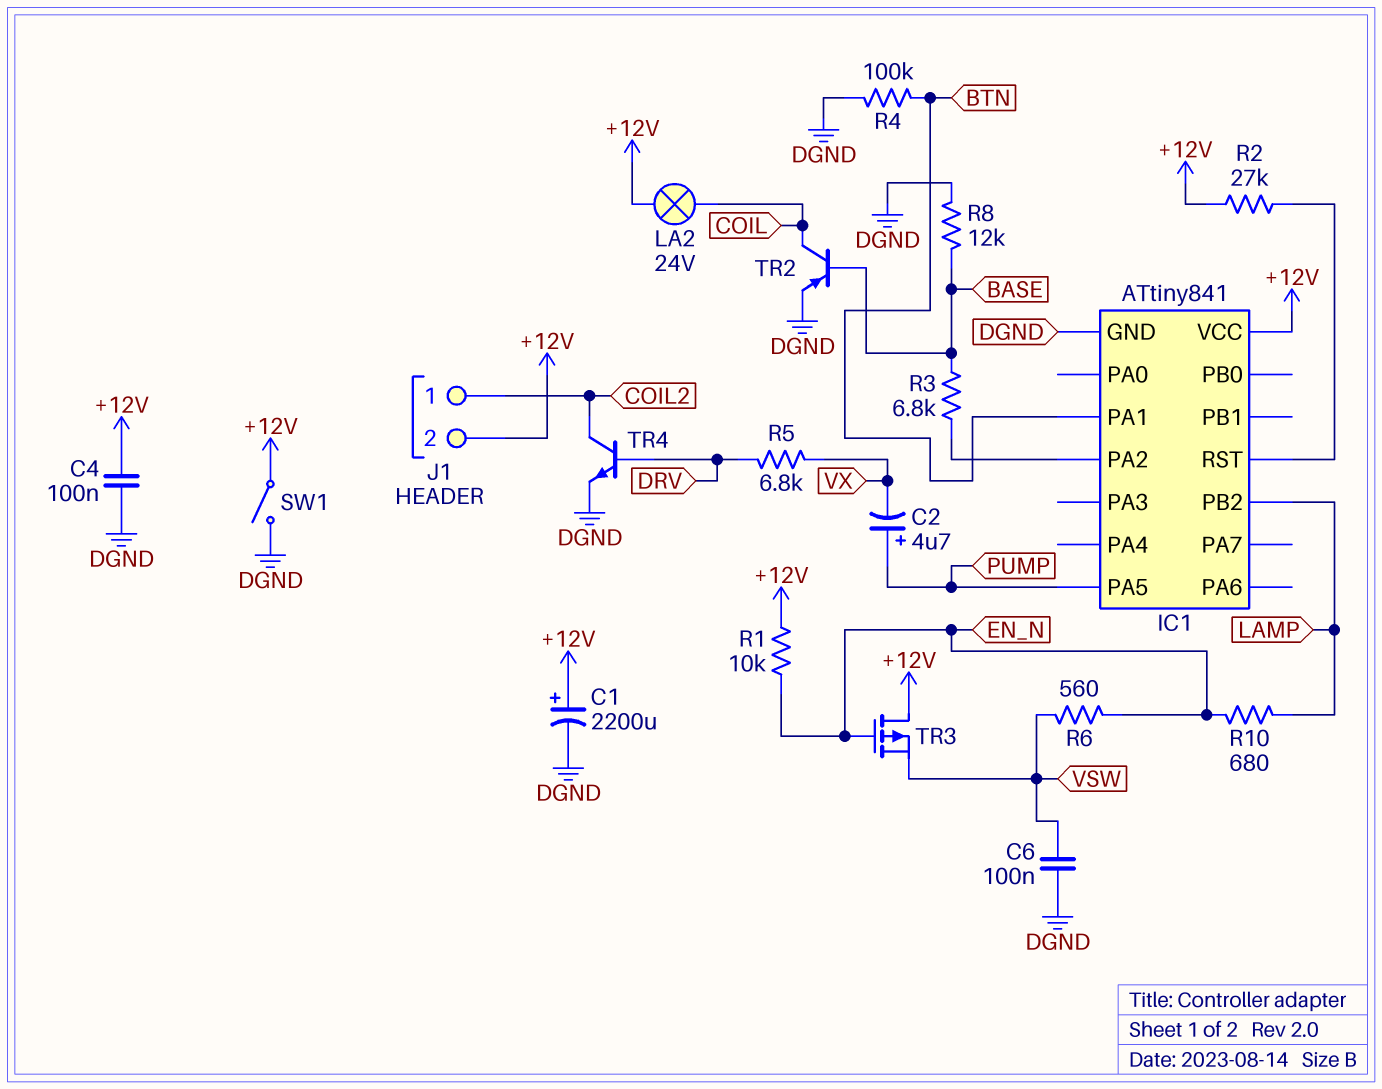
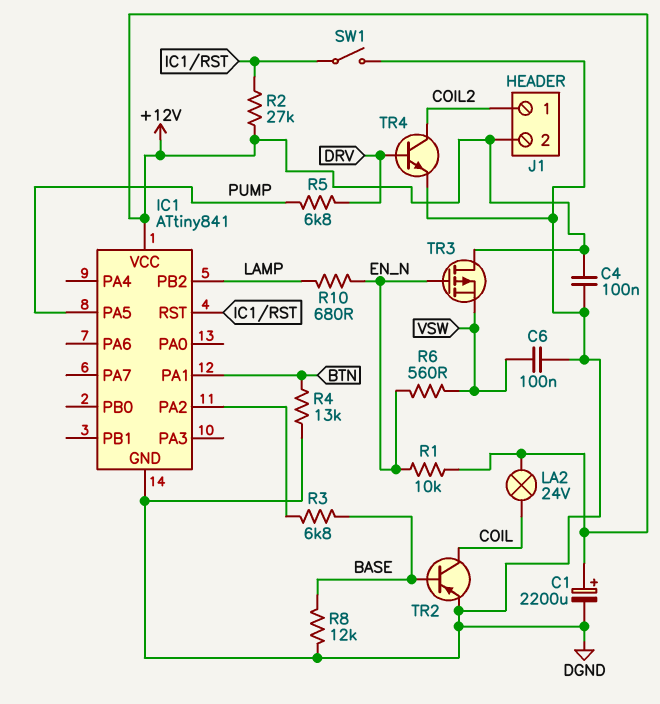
C2: 4.7uF (plus PUMP, minus VX) -> none
R4: 100k (BTN, DGND) -> 13k (BTN, DGND)
R5: 6.8k (DRV, VX) -> 6.8k (DRV, PUMP)
SW1: switch (+12V, DGND) -> switch (DGND, IC1/RST)

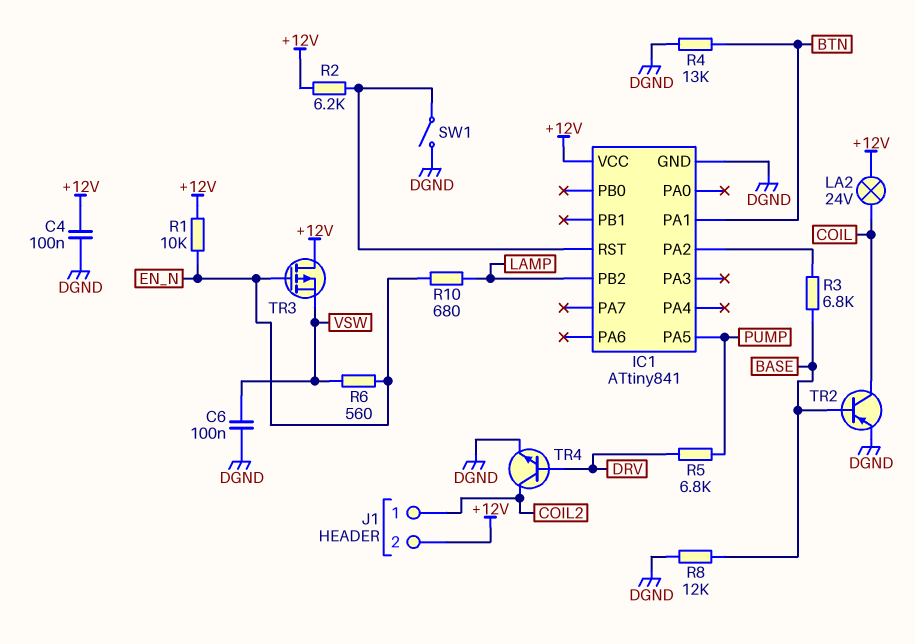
C1: 2200uF (plus +12V, minus DGND) -> none
R2: 27k (+12V, IC1/RST) -> 6.2k (+12V, IC1/RST)

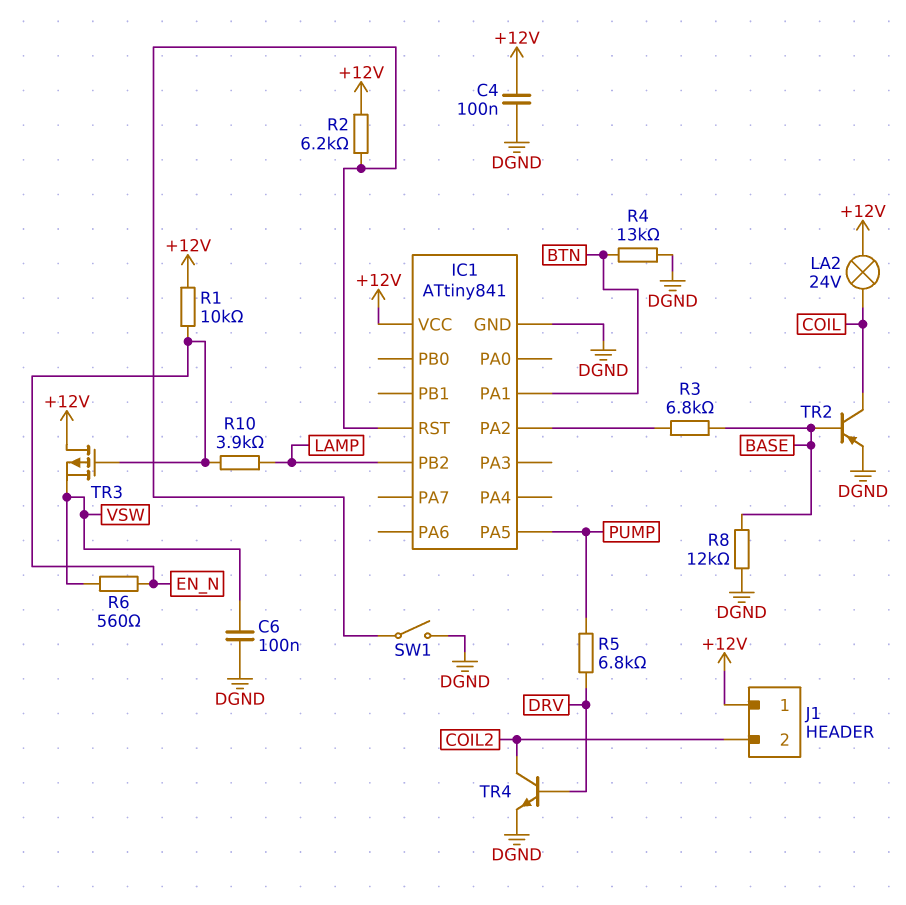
J1 pin 1: COIL2 -> +12V
J1 pin 2: +12V -> COIL2
R10: 680 (EN_N, LAMP) -> 3.9k (EN_N, LAMP)

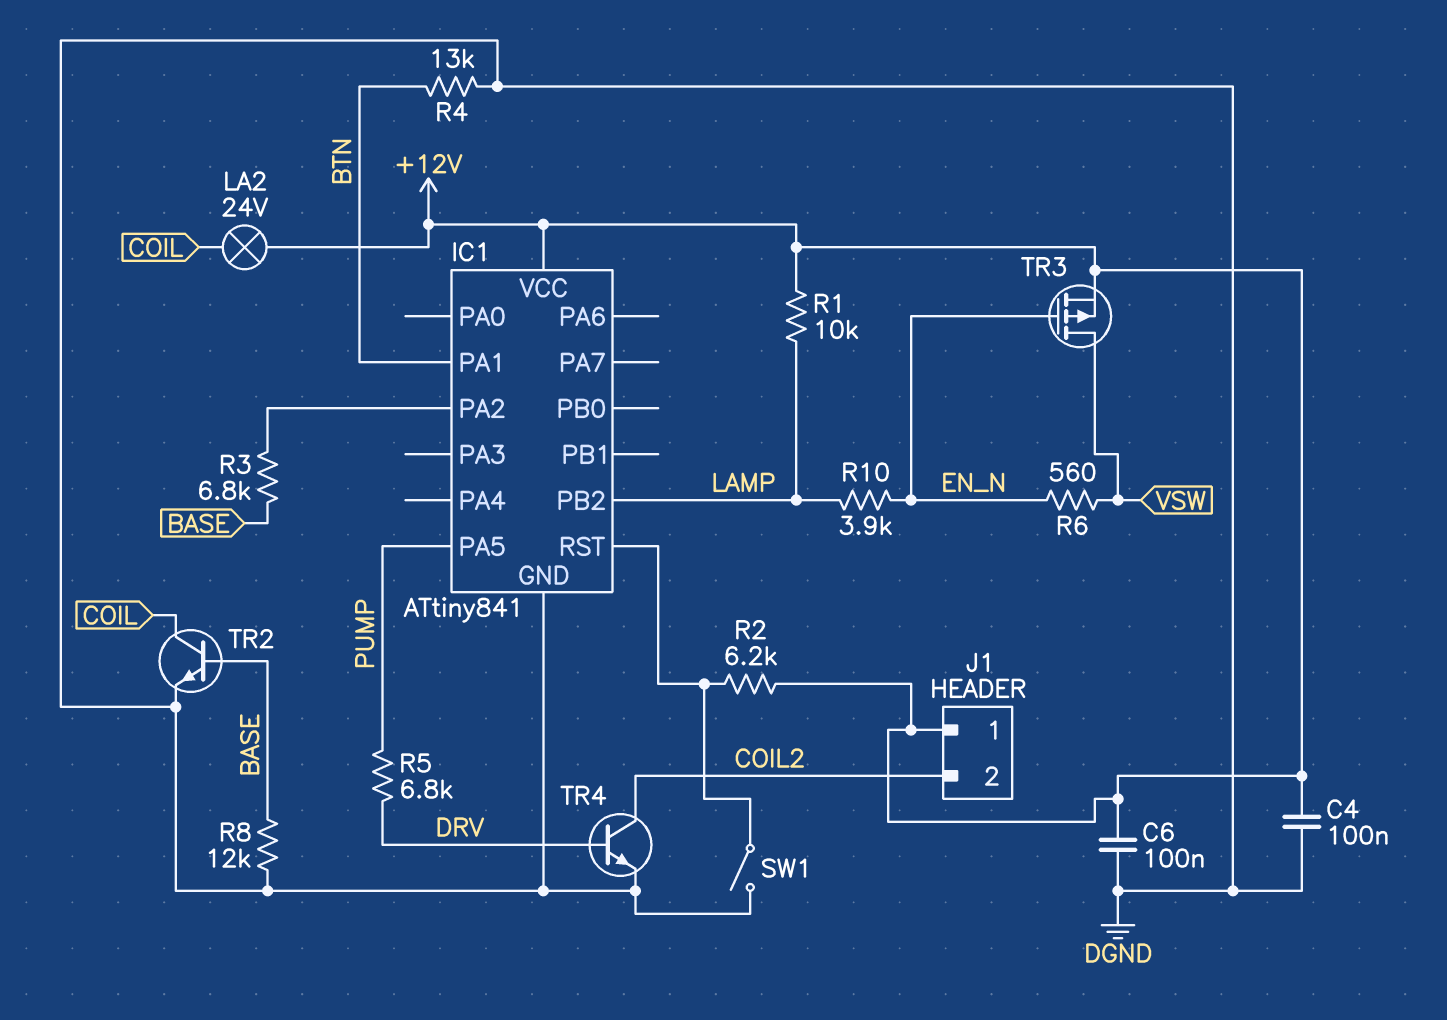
C6: 100nF (DGND, VSW) -> 100nF (+12V, DGND)
R1: 10k (+12V, EN_N) -> 10k (+12V, LAMP)
TR2: PNP (B BASE, C COIL, E DGND) -> NPN (B BASE, C COIL, E DGND)
TR3: PMOS (G EN_N, D +12V, S VSW) -> PMOS (G EN_N, D VSW, S +12V)

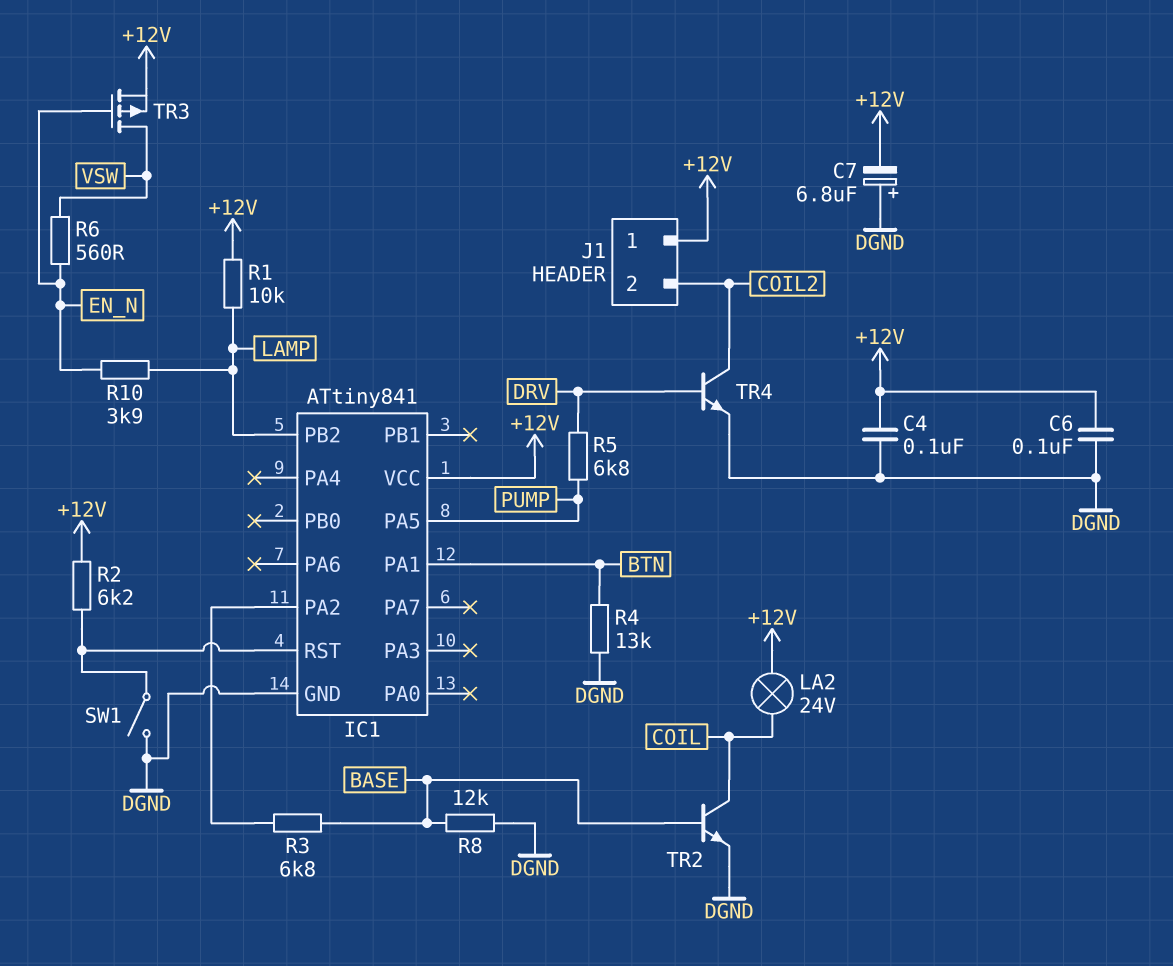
C7: none -> 6.8uF (plus DGND, minus +12V)

